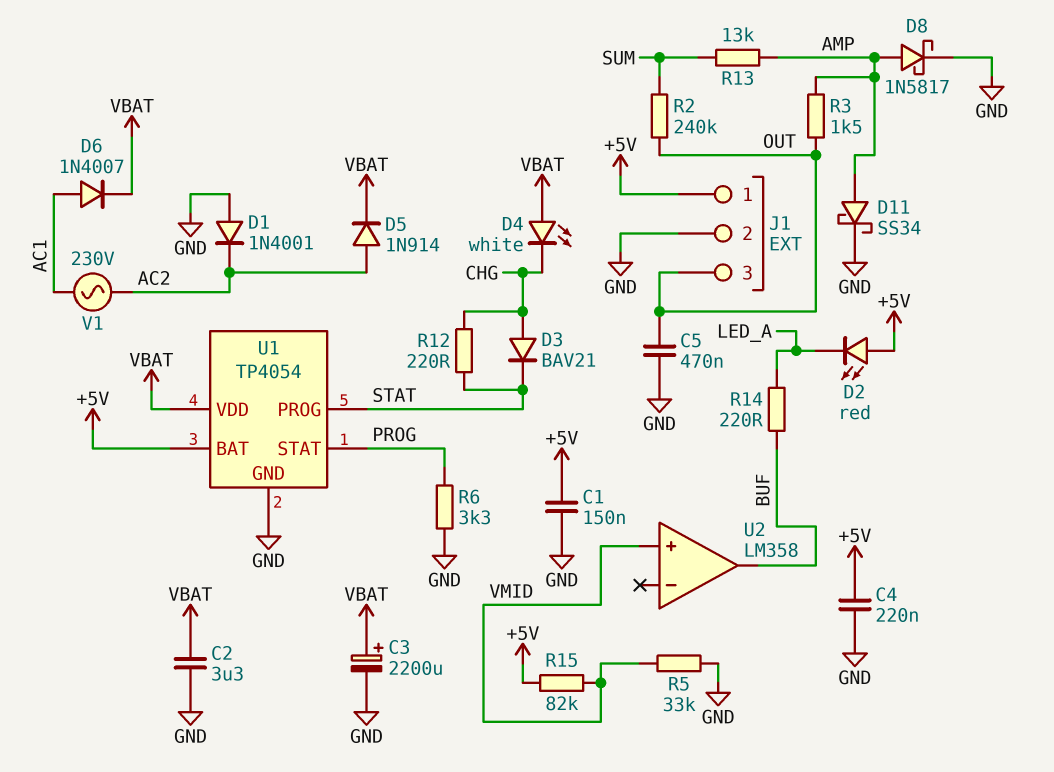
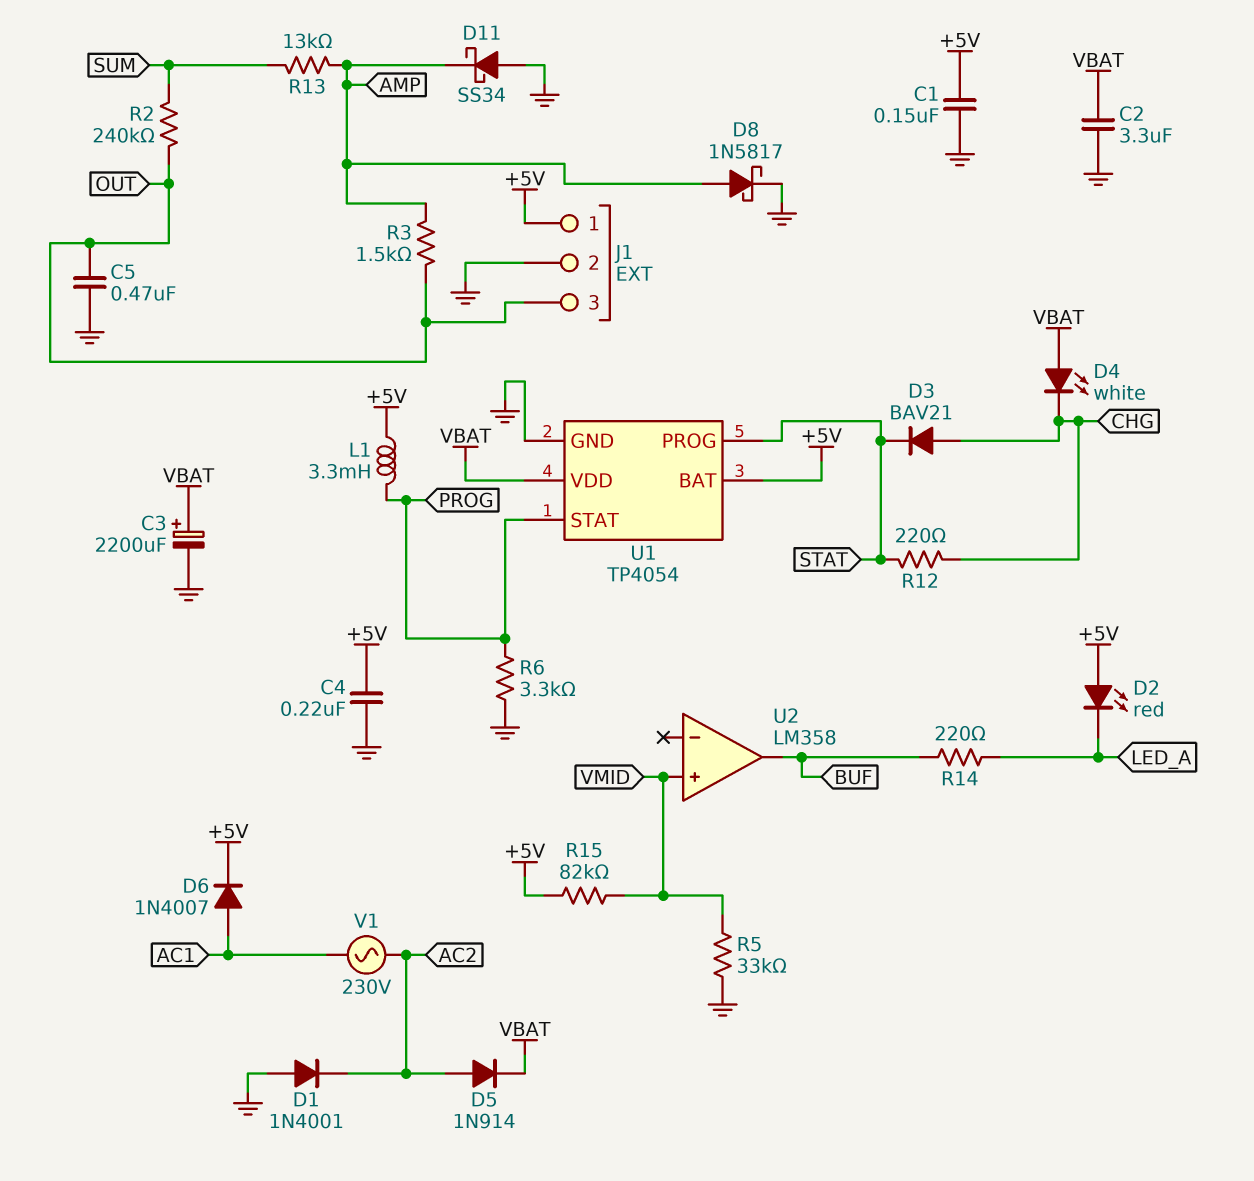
D6: diode 1N4007 (A AC1, K VBAT) -> diode 1N4007 (A AC1, K +5V)
D11: schottky SS34 (A AMP, K GND) -> schottky SS34 (A GND, K AMP)
L1: none -> 3.3mH (+5V, PROG)

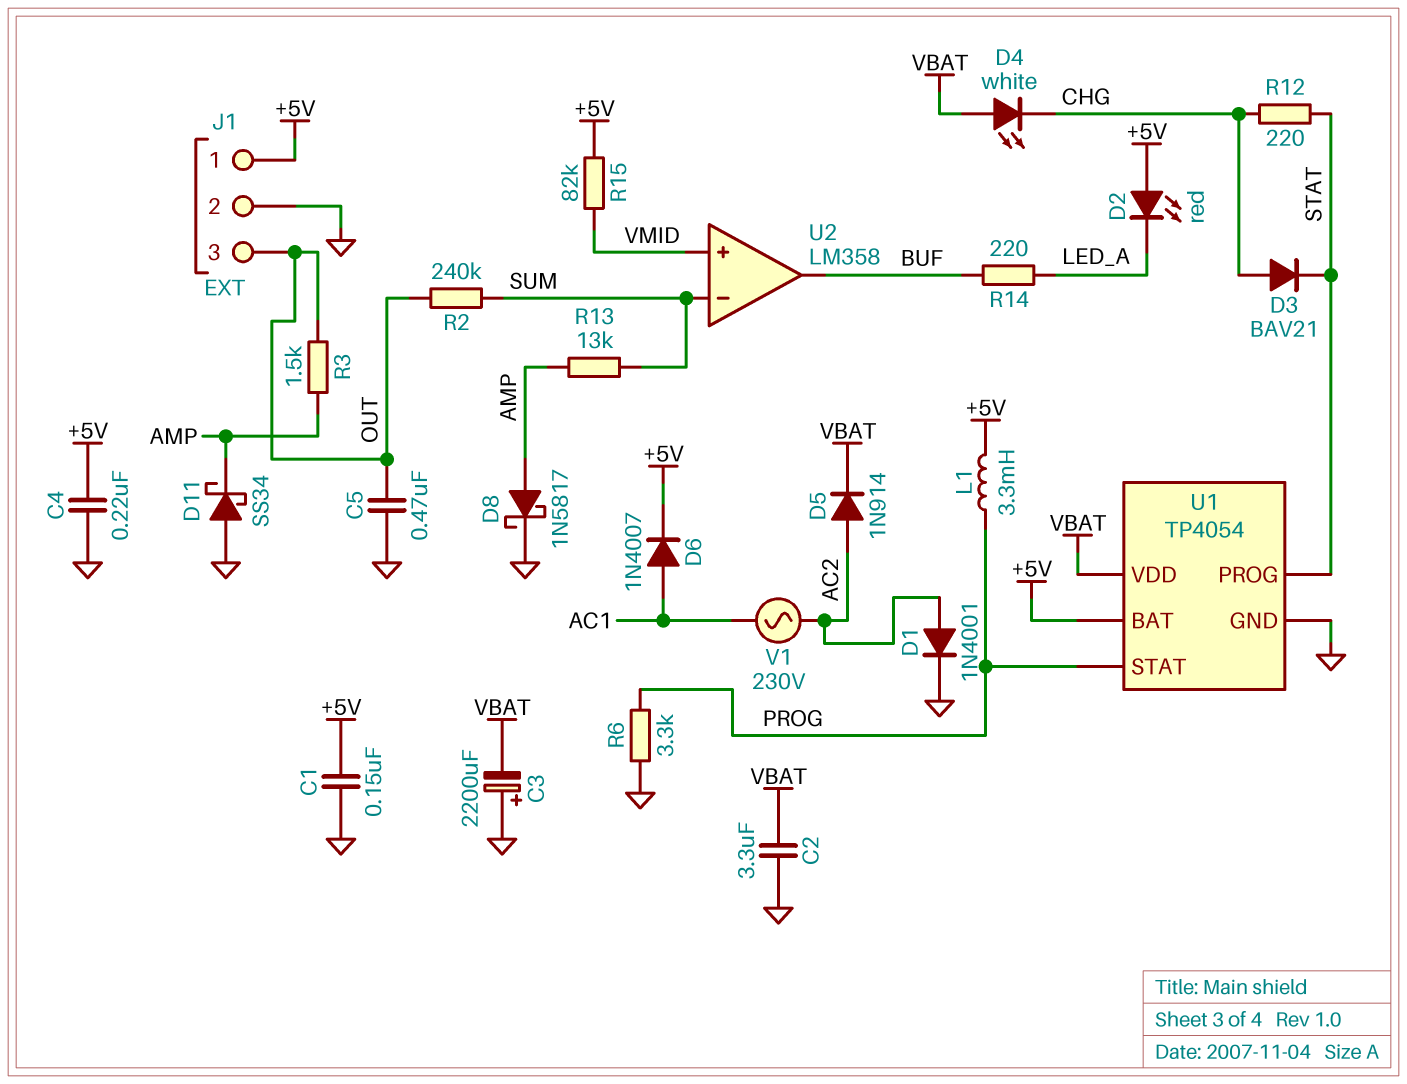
C3: 2200uF (plus VBAT, minus GND) -> 2200uF (plus GND, minus VBAT)
D1: diode 1N4001 (A GND, K AC2) -> diode 1N4001 (A AC2, K GND)
R5: 33k (GND, VMID) -> none
U2 pin in-: none -> SUM

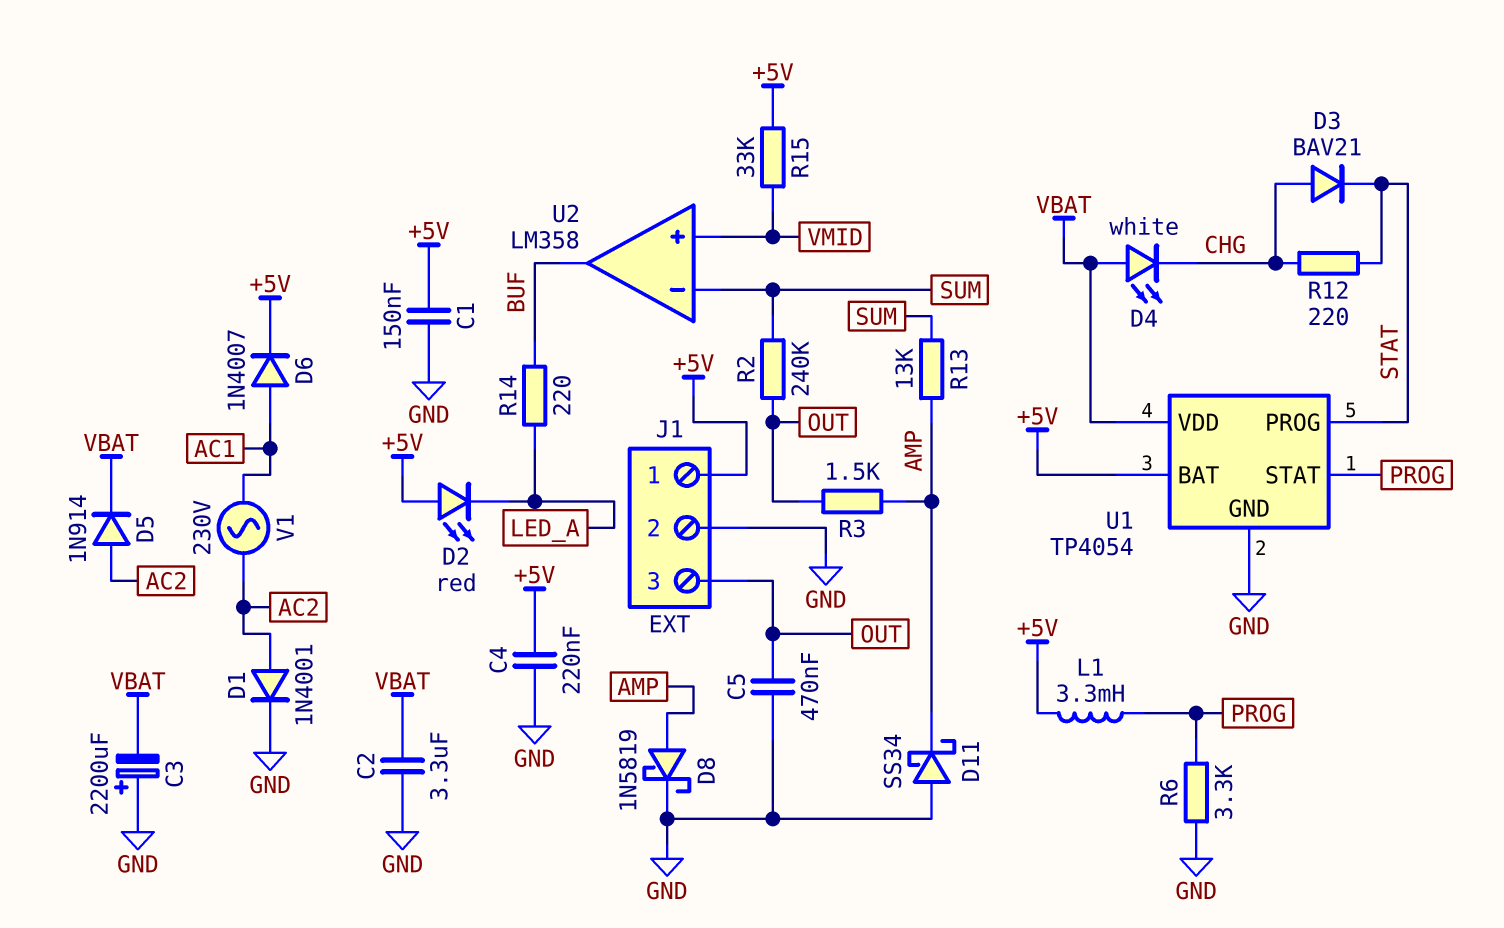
D8: schottky 1N5817 (A AMP, K GND) -> schottky 1N5819 (A AMP, K GND)
R15: 82k (+5V, VMID) -> 33k (+5V, VMID)

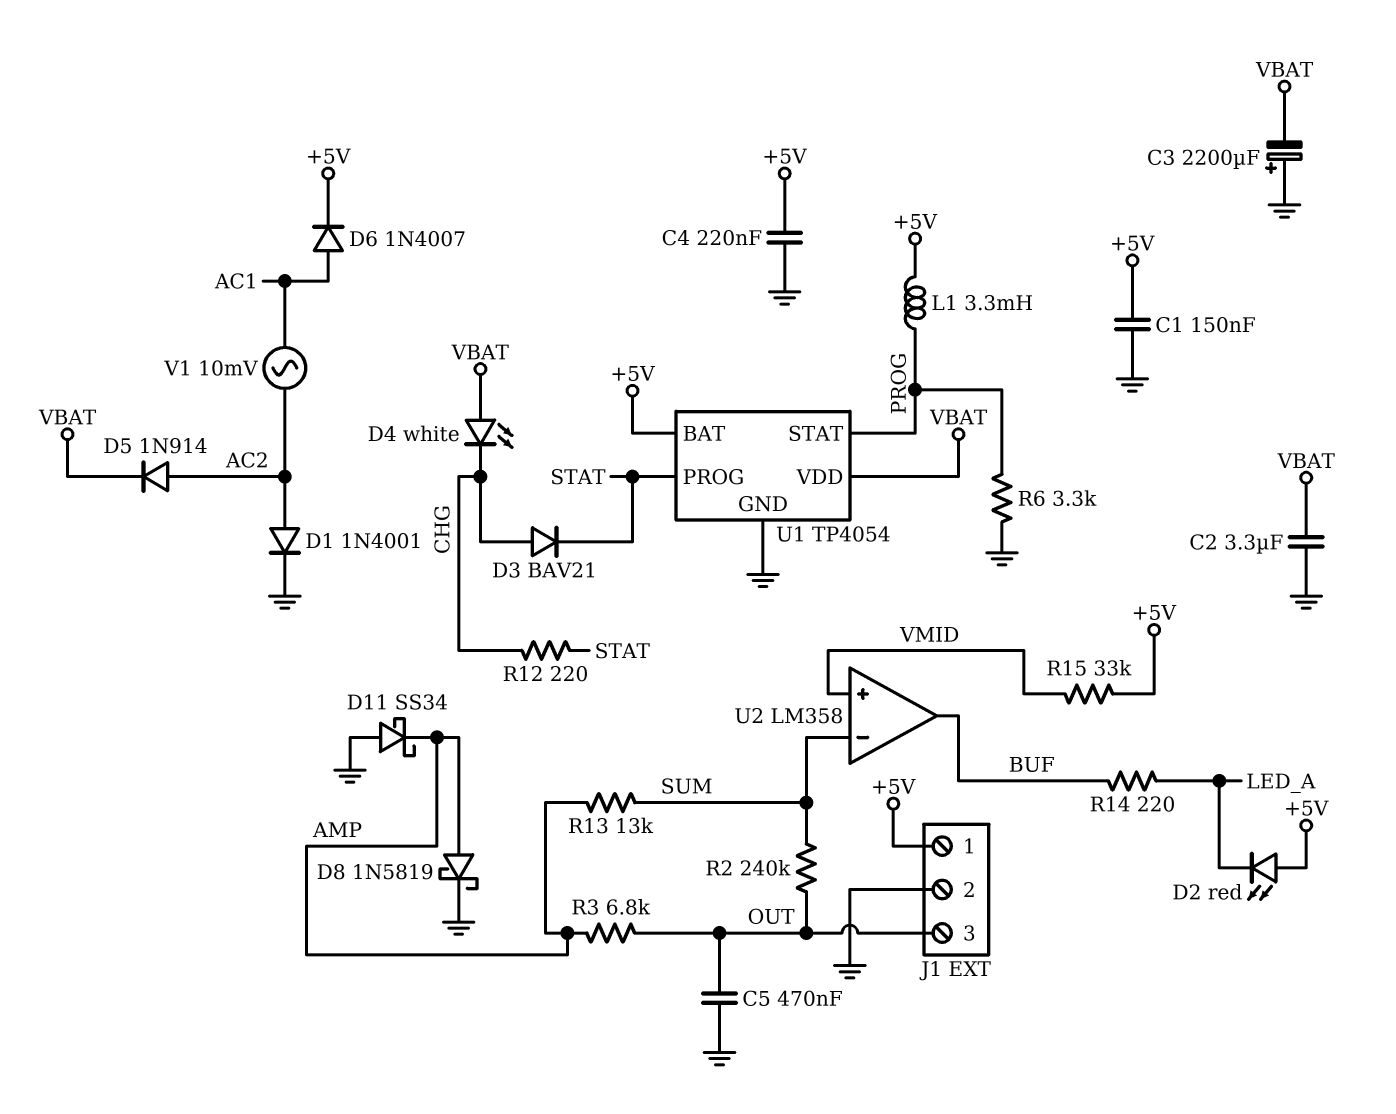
R3: 1.5k (AMP, OUT) -> 6.8k (AMP, OUT)
V1: AC 230V (AC1, AC2) -> AC 10mV (AC1, AC2)

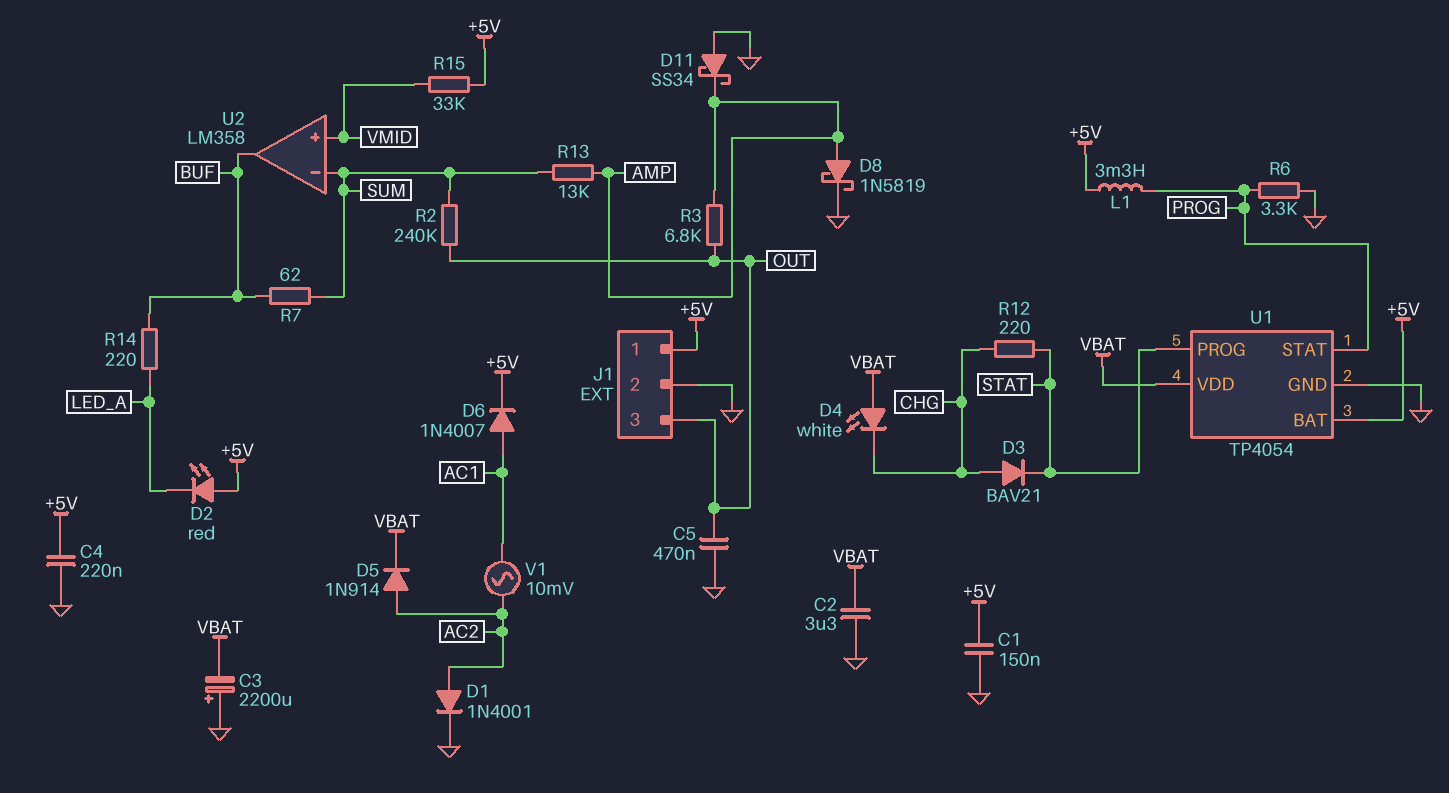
R7: none -> 62 (BUF, SUM)

